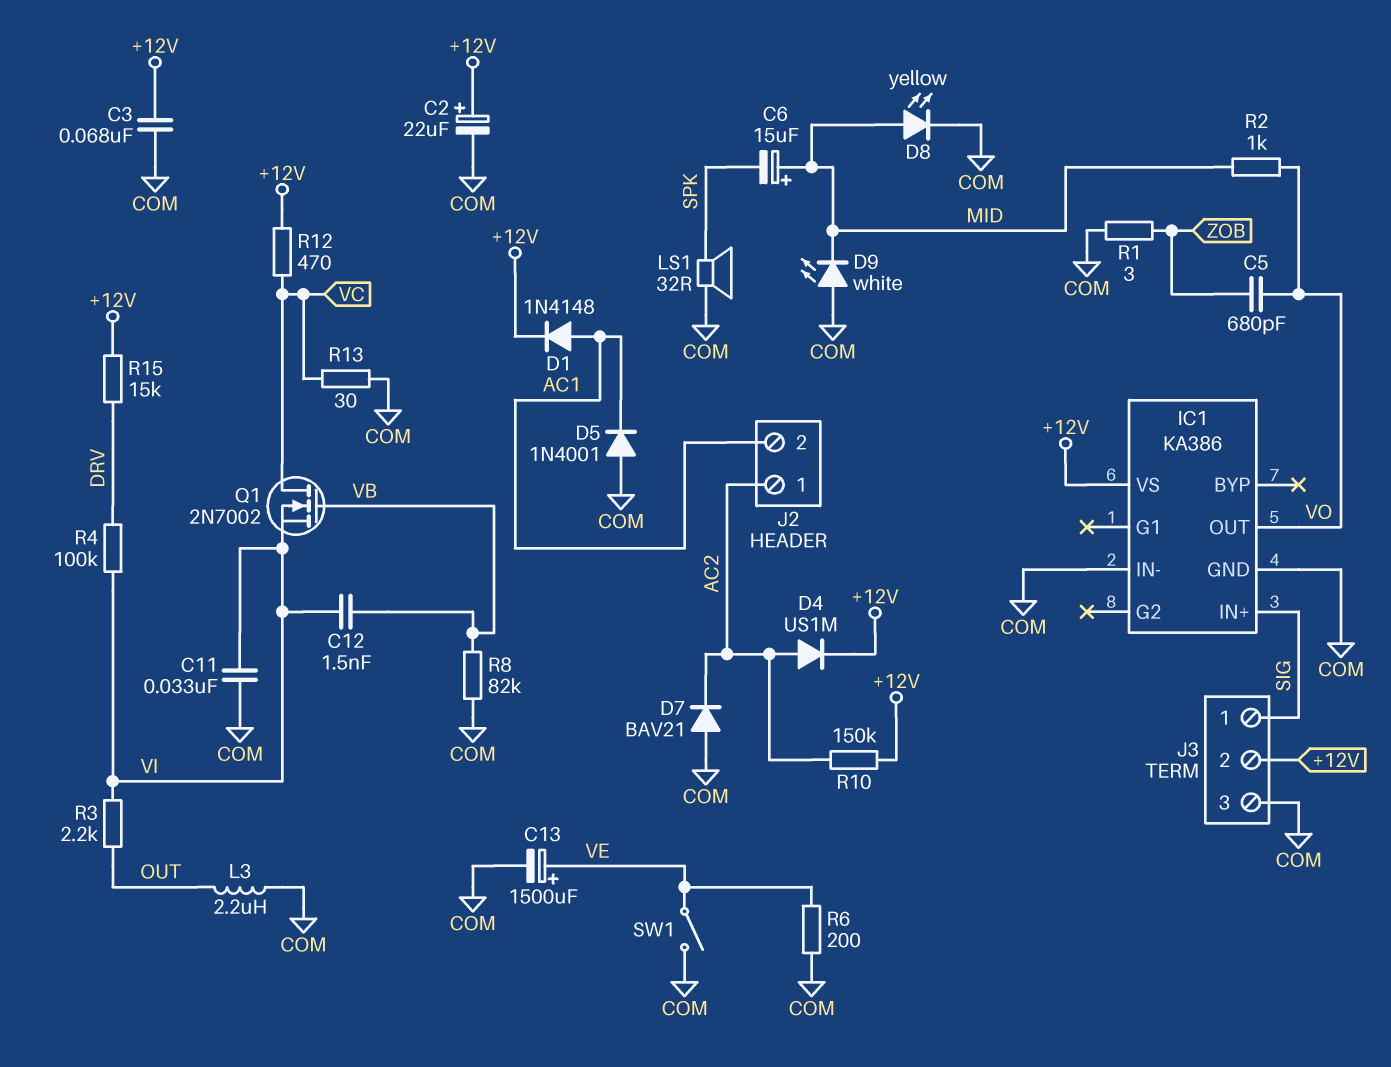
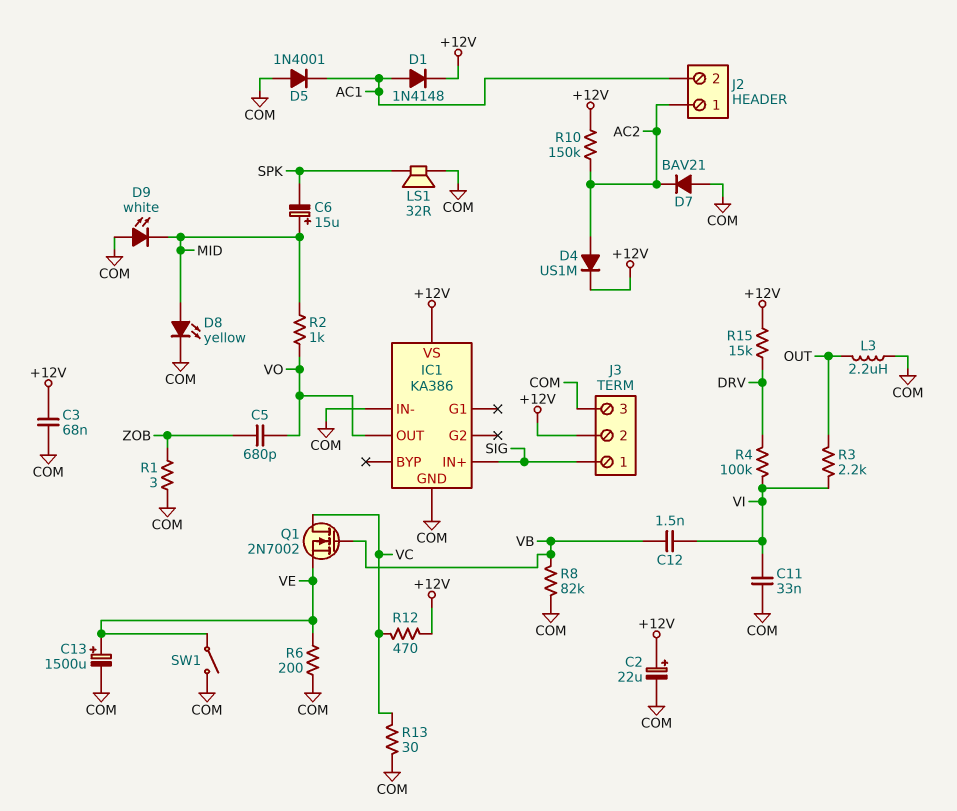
Q1: NMOS 2N7002 (G VB, D VC, S VI) -> NMOS 2N7002 (G VB, D VC, S VE)

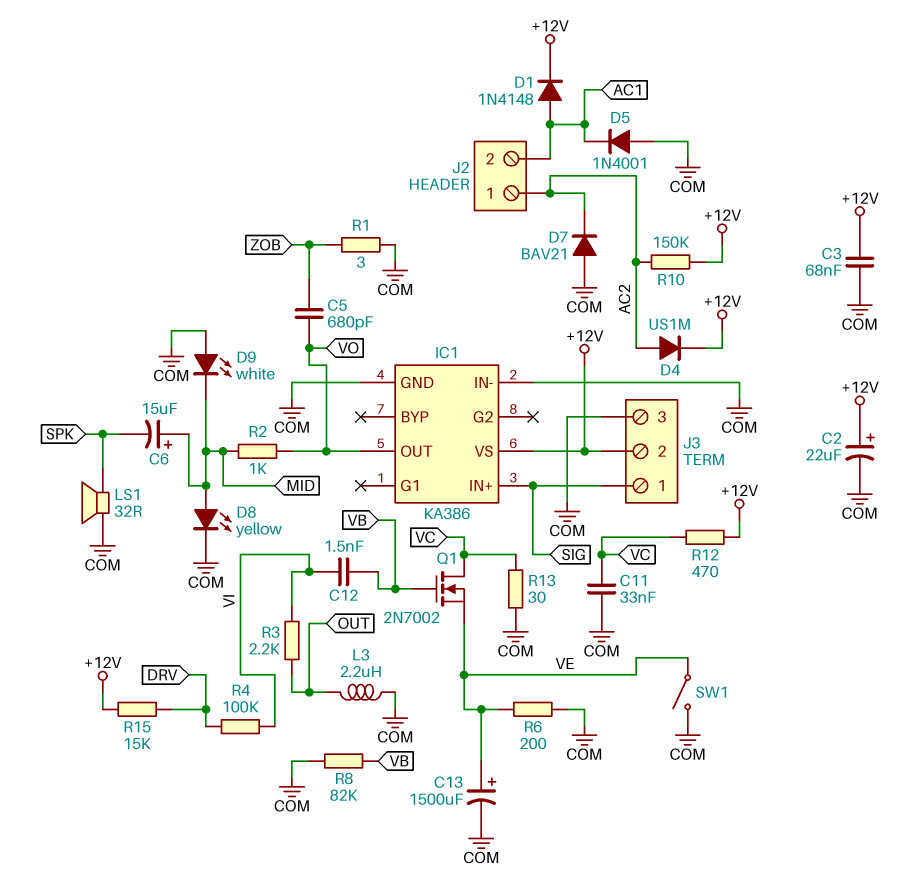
C11: 33nF (COM, VI) -> 33nF (COM, VC)

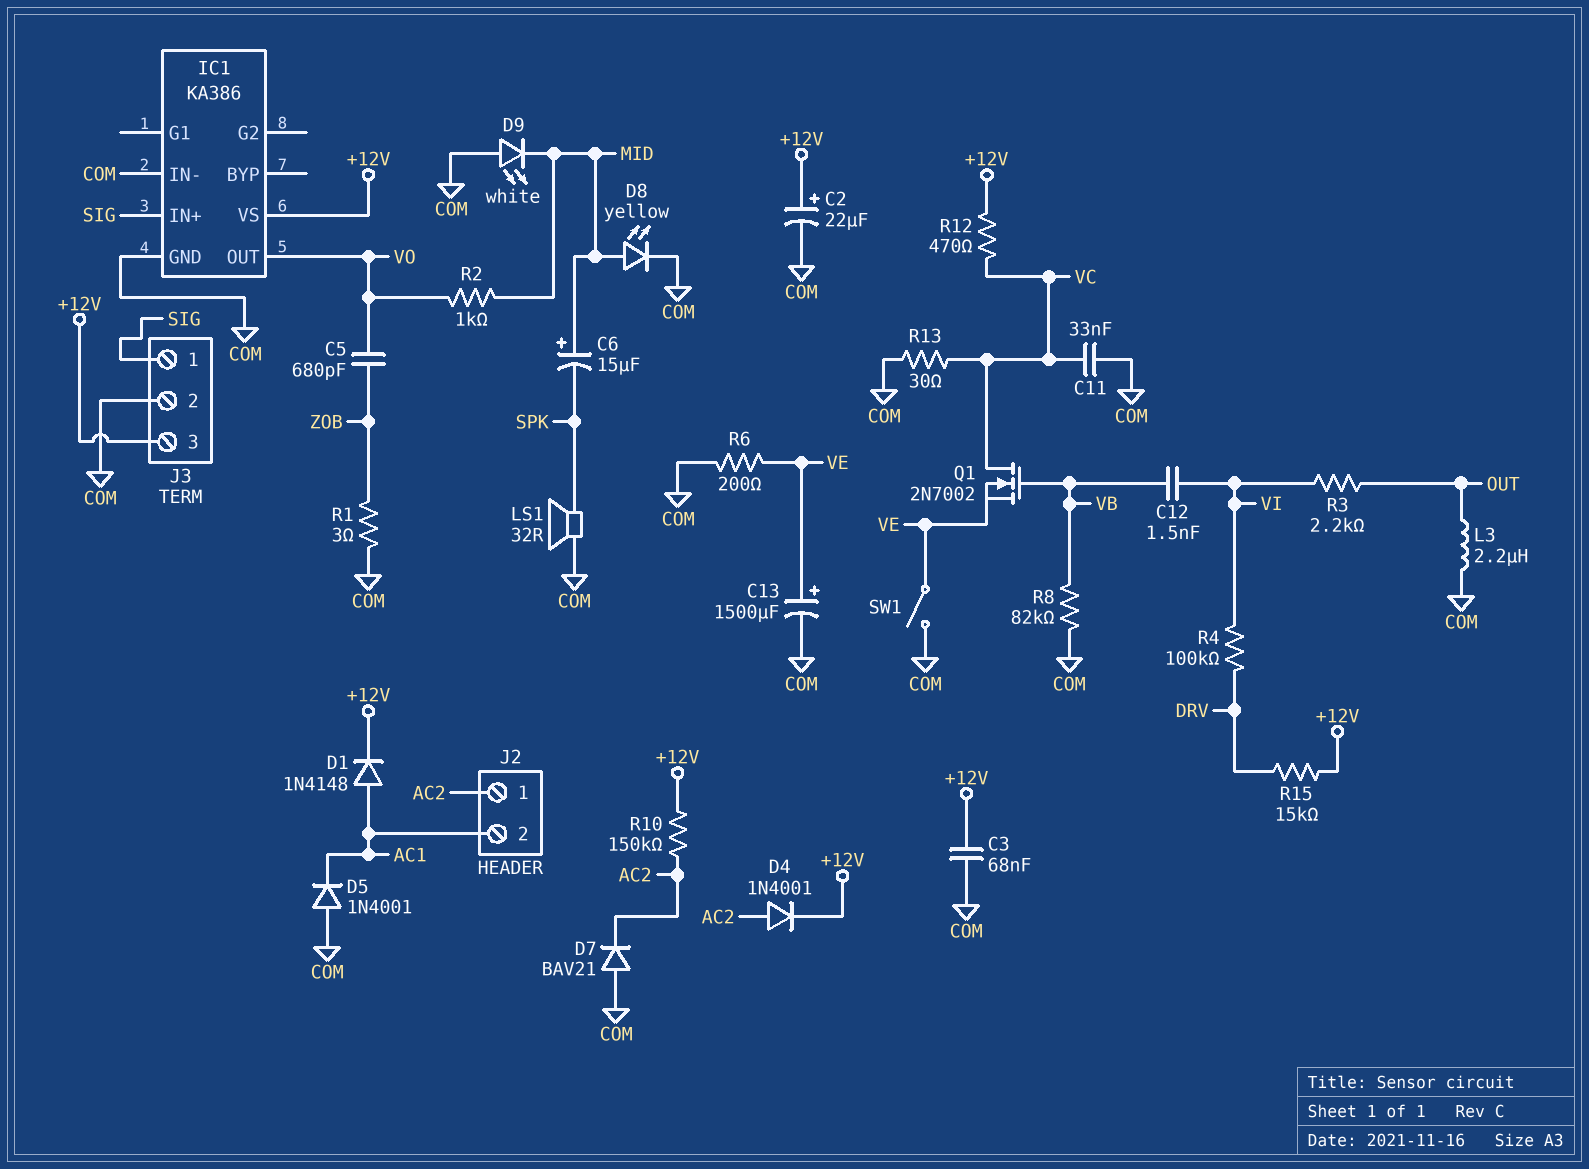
D4: diode US1M (A AC2, K +12V) -> diode 1N4001 (A AC2, K +12V)
J3 pin 2: +12V -> COM
J3 pin 3: COM -> +12V

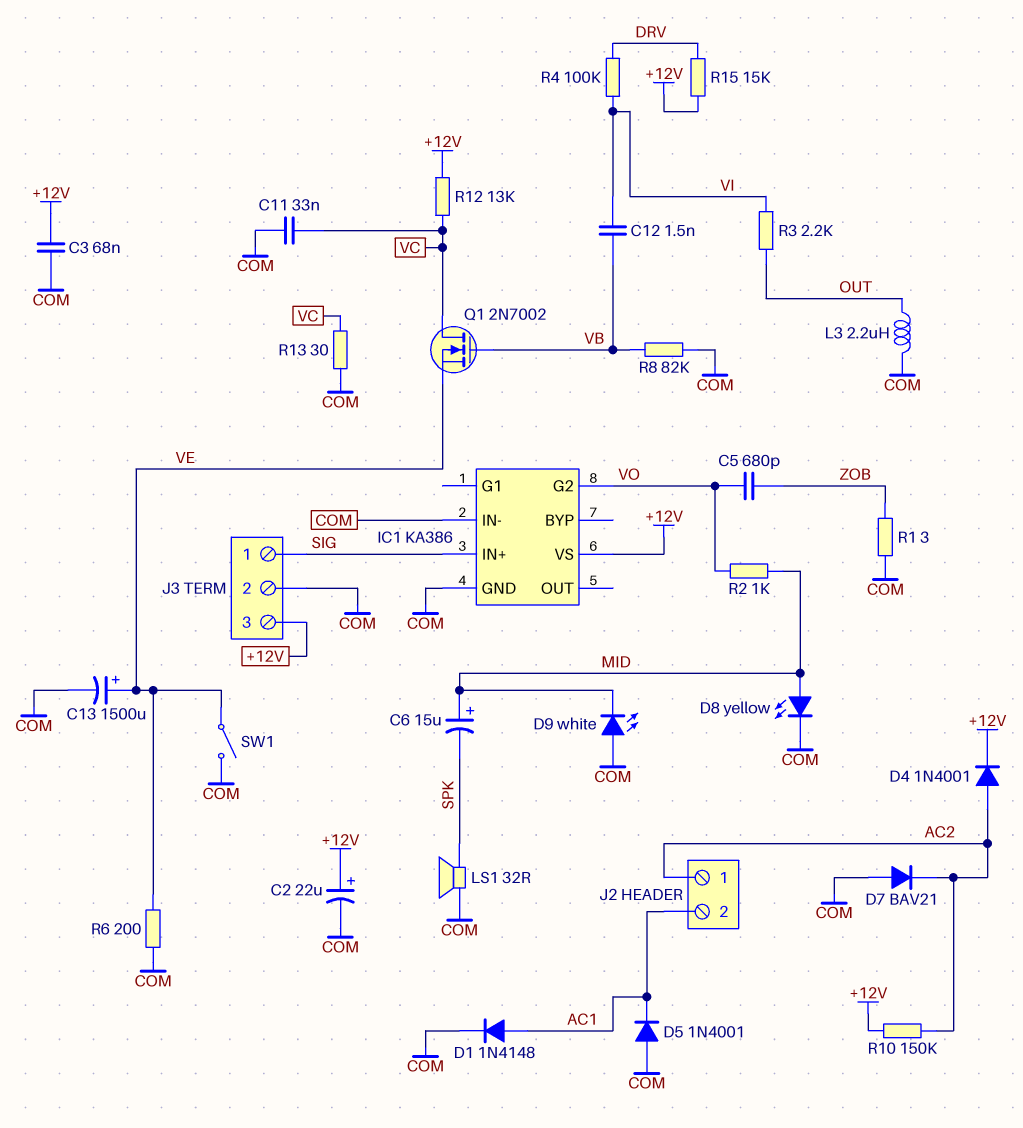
D1: diode 1N4148 (A AC1, K +12V) -> diode 1N4148 (A AC1, K COM)
IC1 pin G2: none -> VO
IC1 pin OUT: VO -> none
R12: 470 (+12V, VC) -> 13k (+12V, VC)

